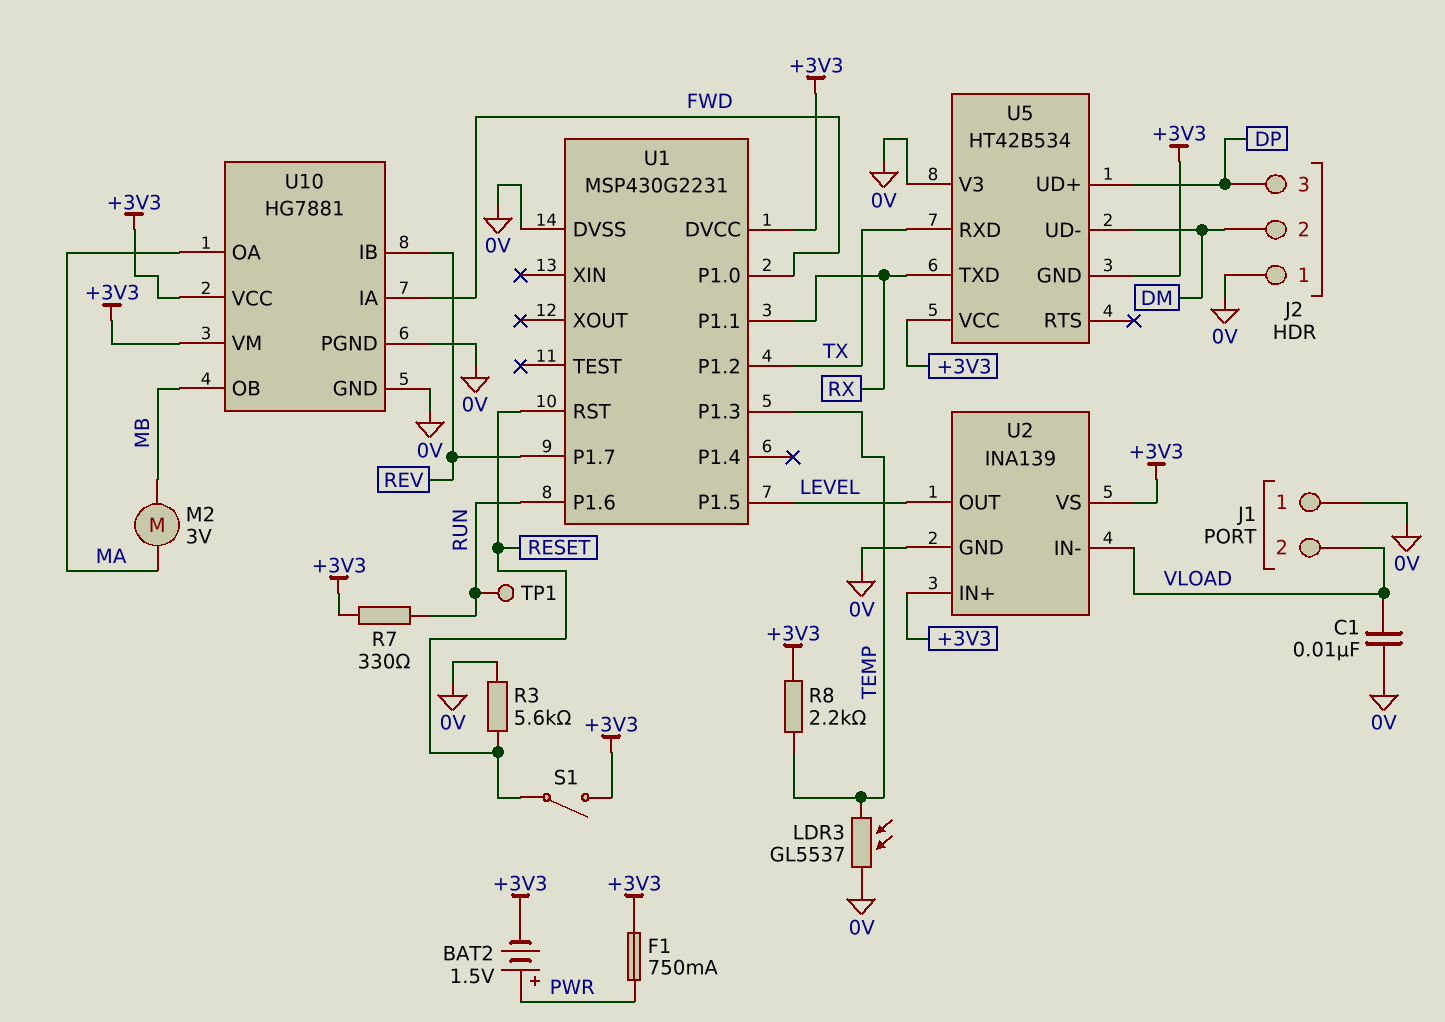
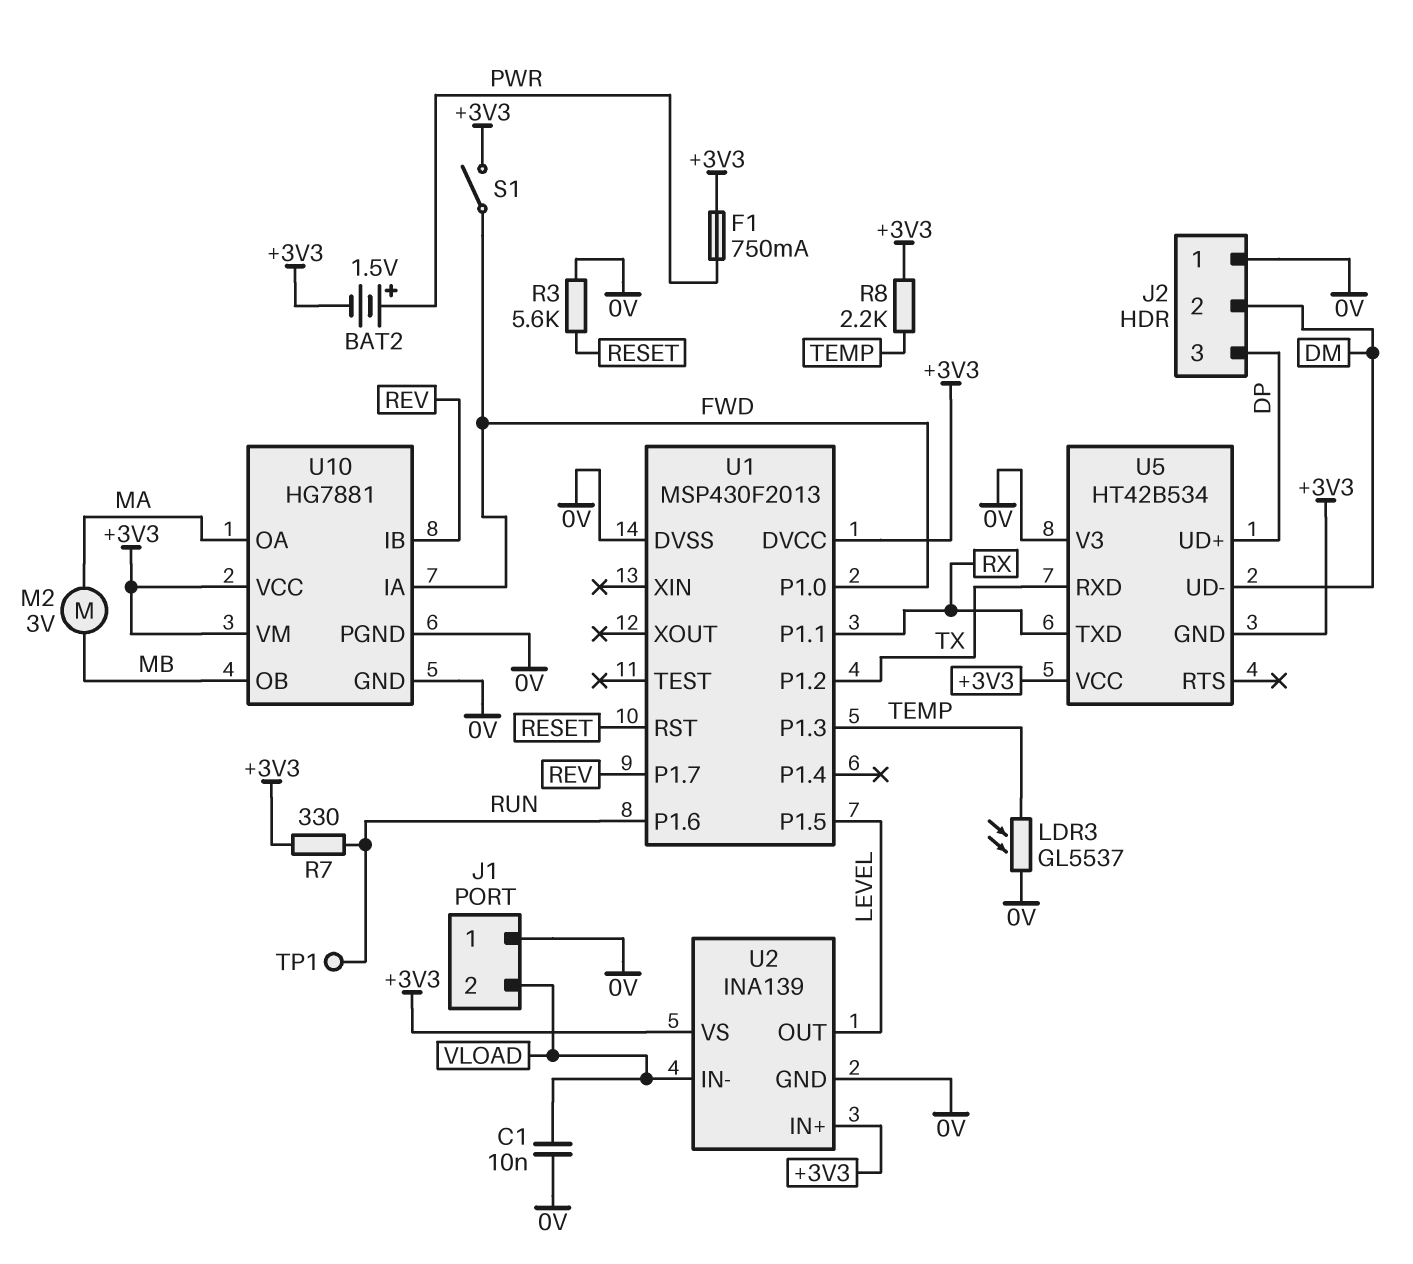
S1: switch (+3V3, RESET) -> switch (+3V3, FWD)
U1: MSP430G2231 -> MSP430F2013

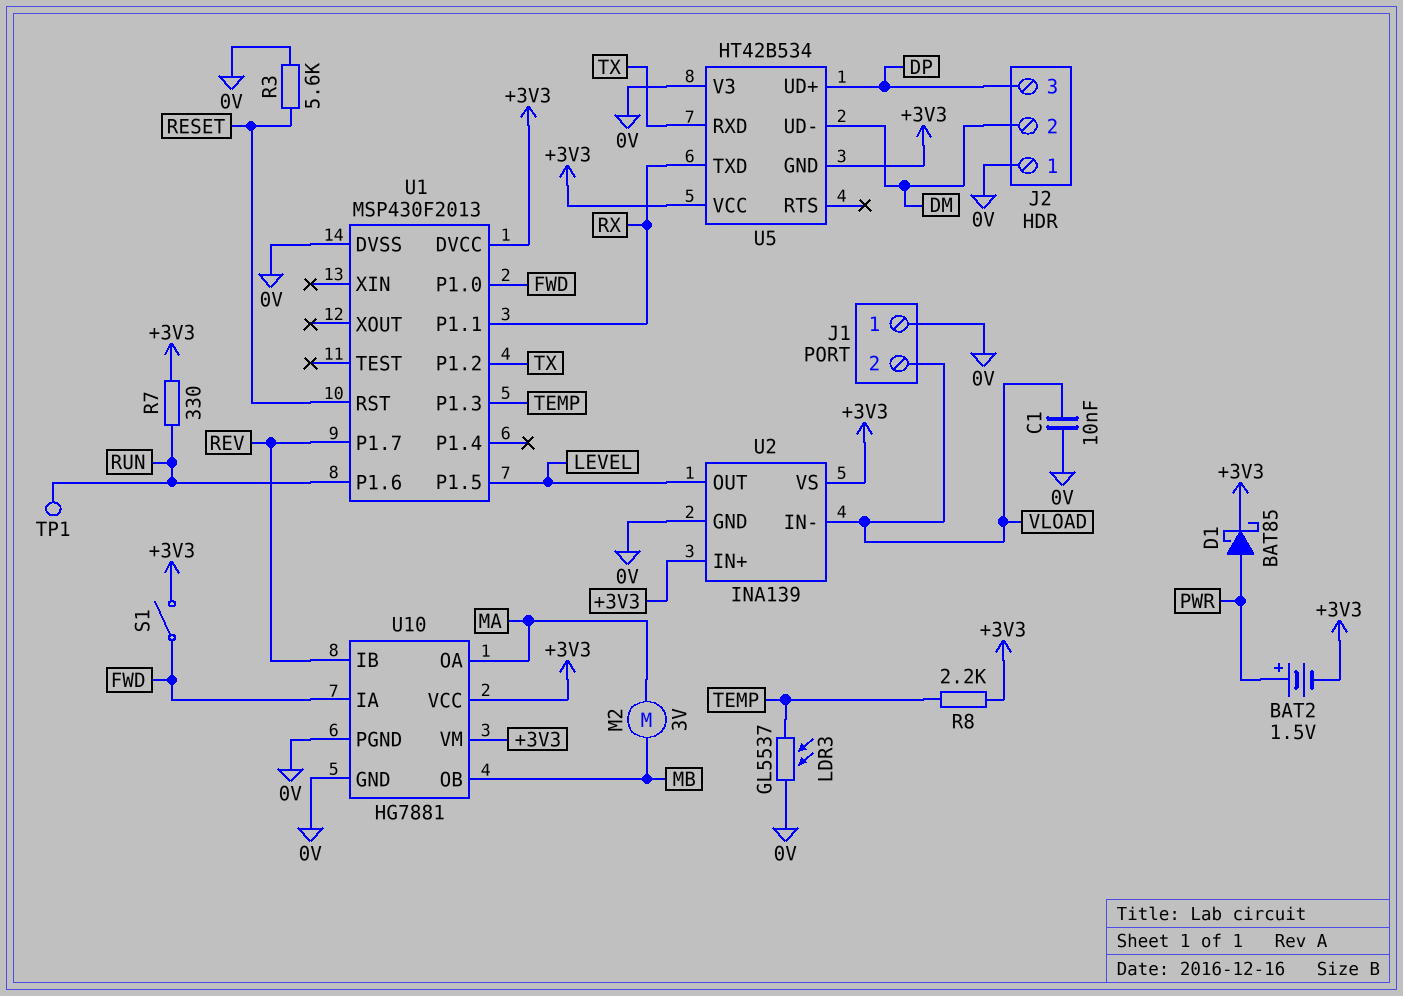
D1: none -> schottky BAT85 (A PWR, K +3V3)
F1: 750mA (+3V3, PWR) -> none

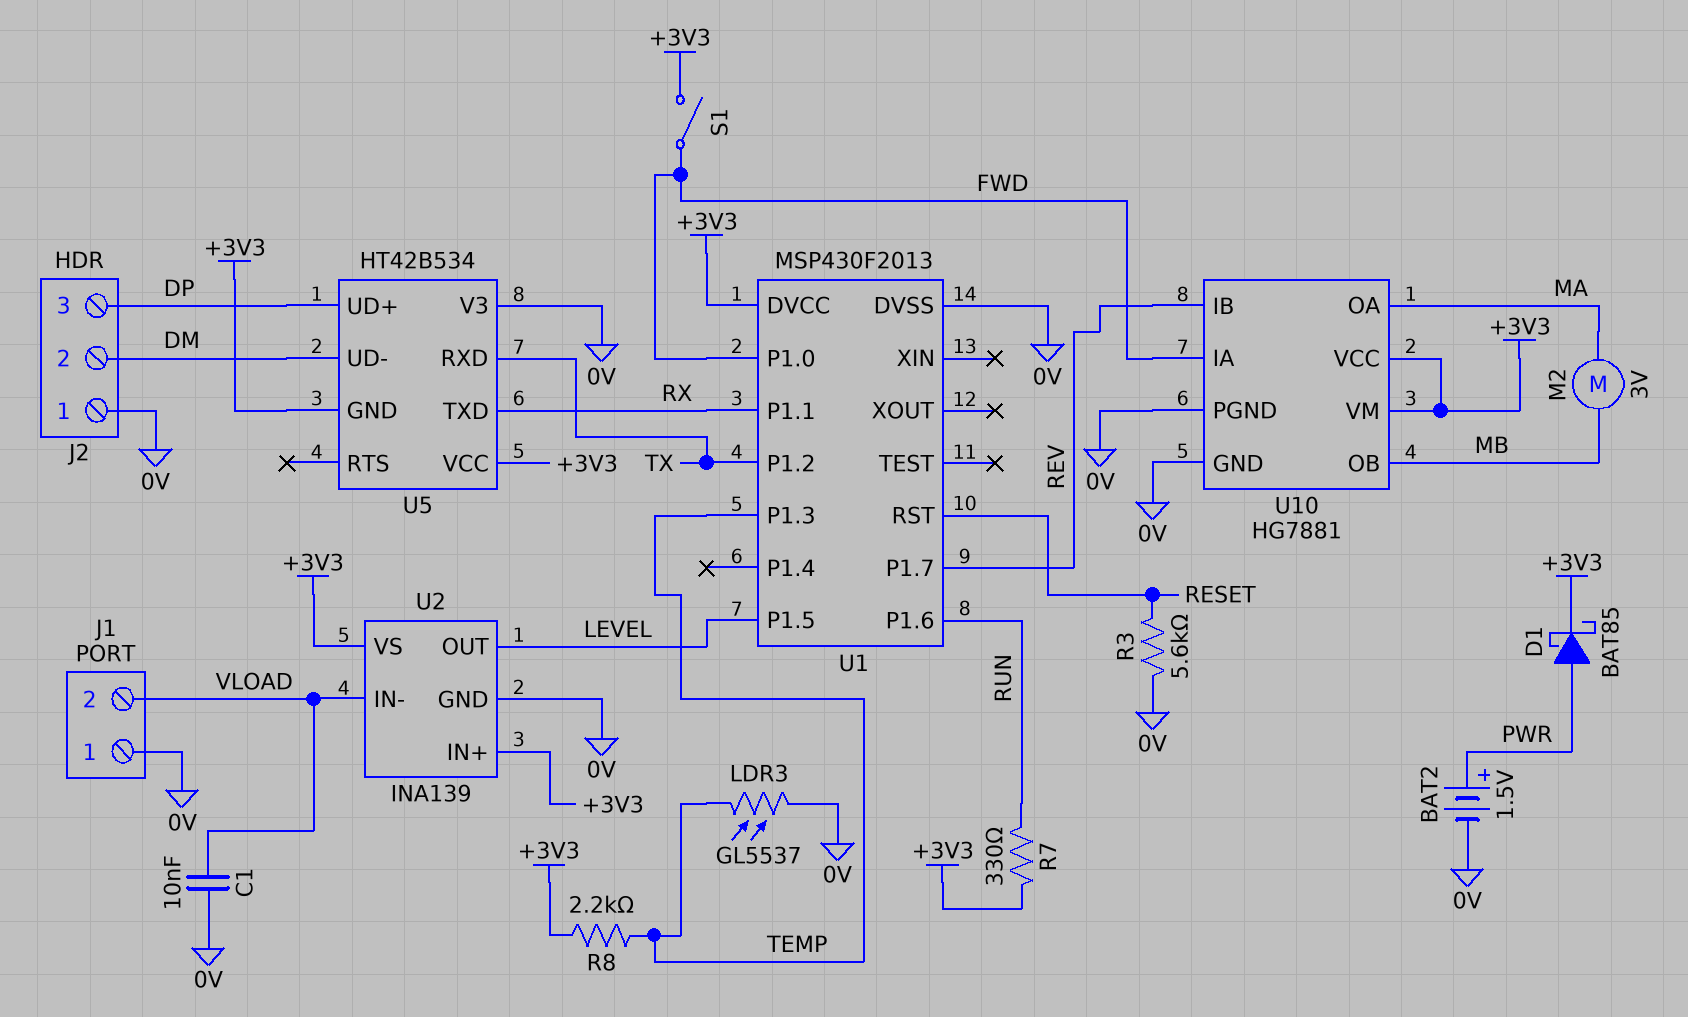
BAT2: 1.5V (plus PWR, minus +3V3) -> 1.5V (plus PWR, minus 0V)
TP1: test point (RUN) -> none

